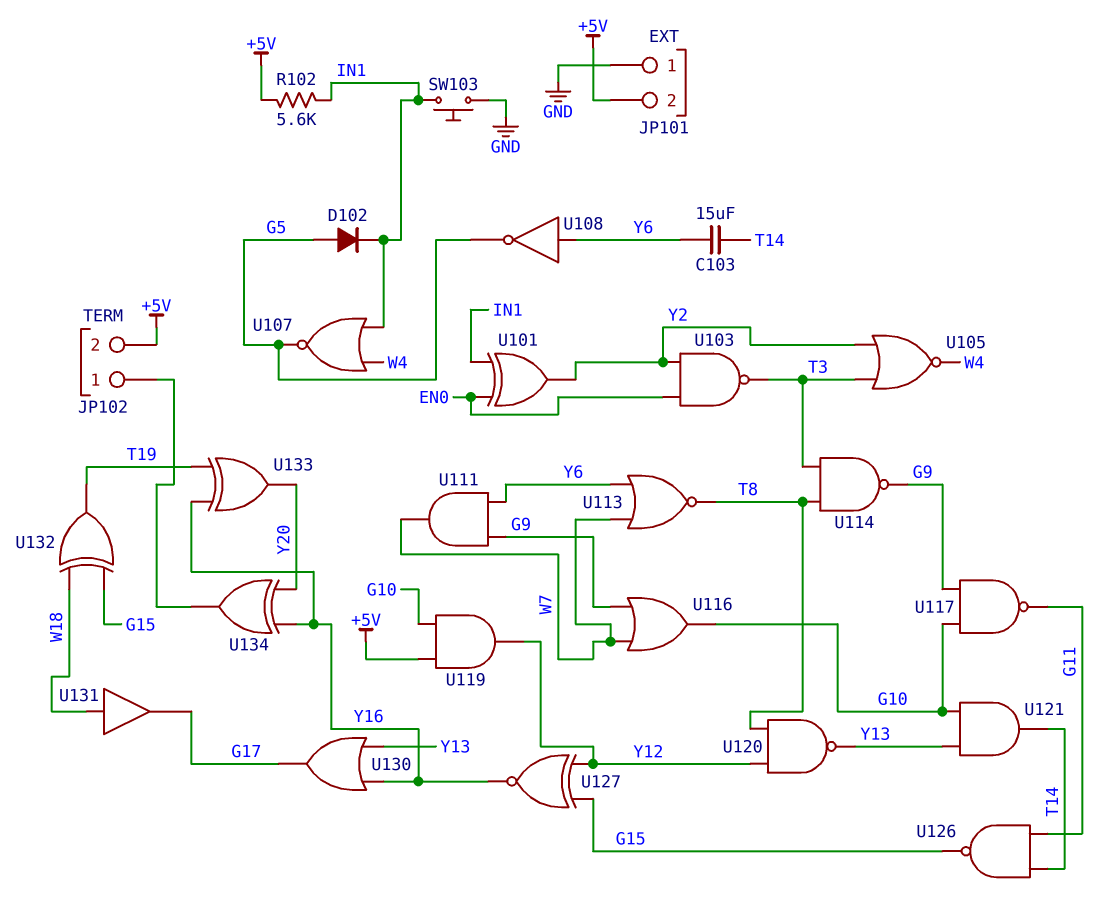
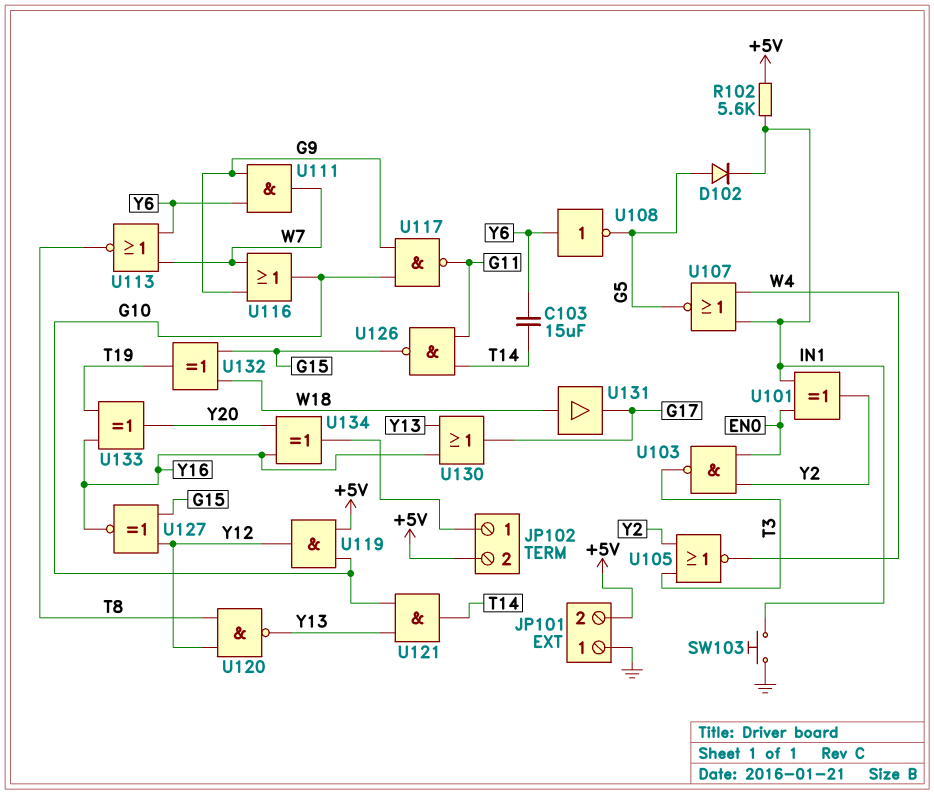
U114: NAND (in T3, in T8, out G9) -> none

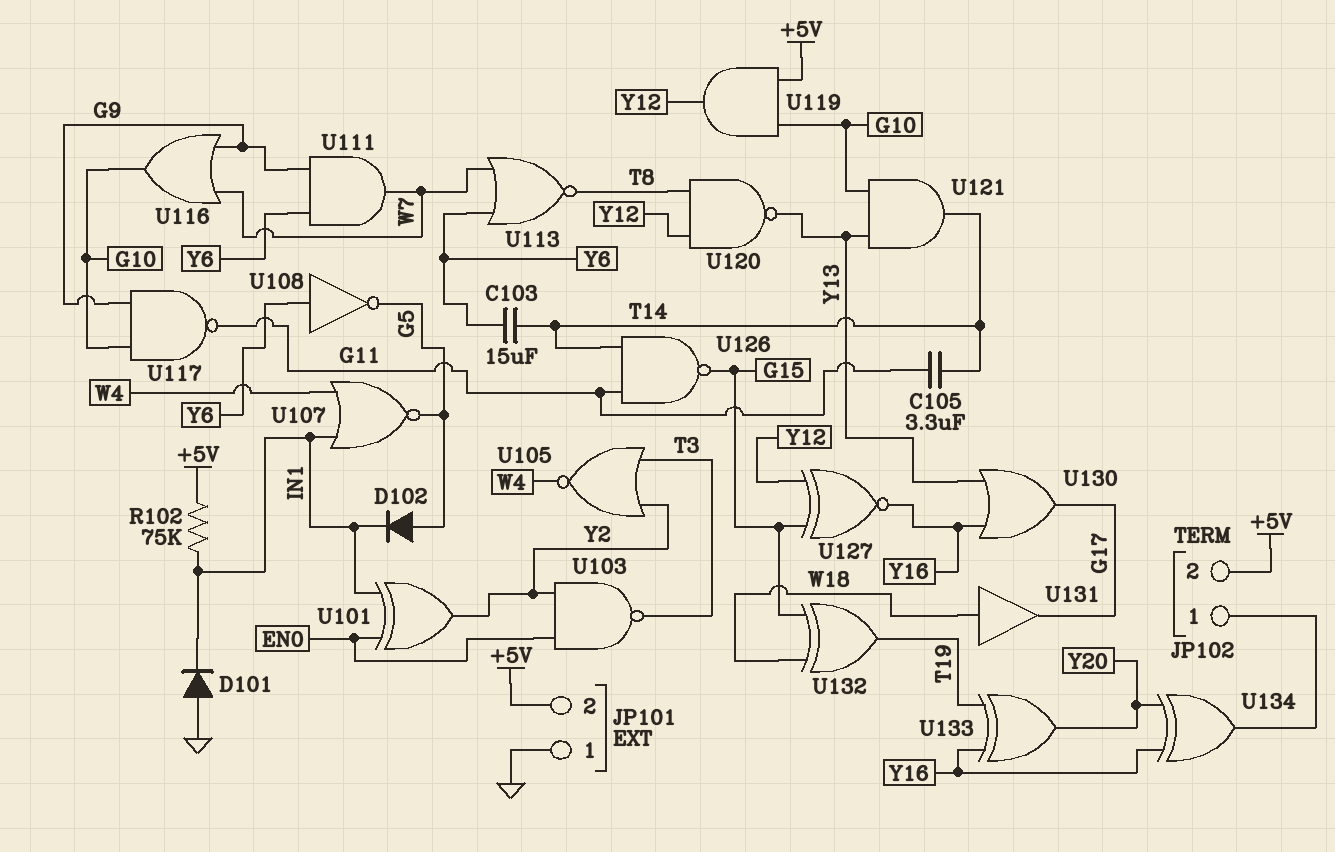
C105: none -> 3.3uF (G11, T14)
D101: none -> diode (A GND, K IN1)
R102: 5.6k (+5V, IN1) -> 75k (+5V, IN1)
SW103: button (GND, IN1) -> none

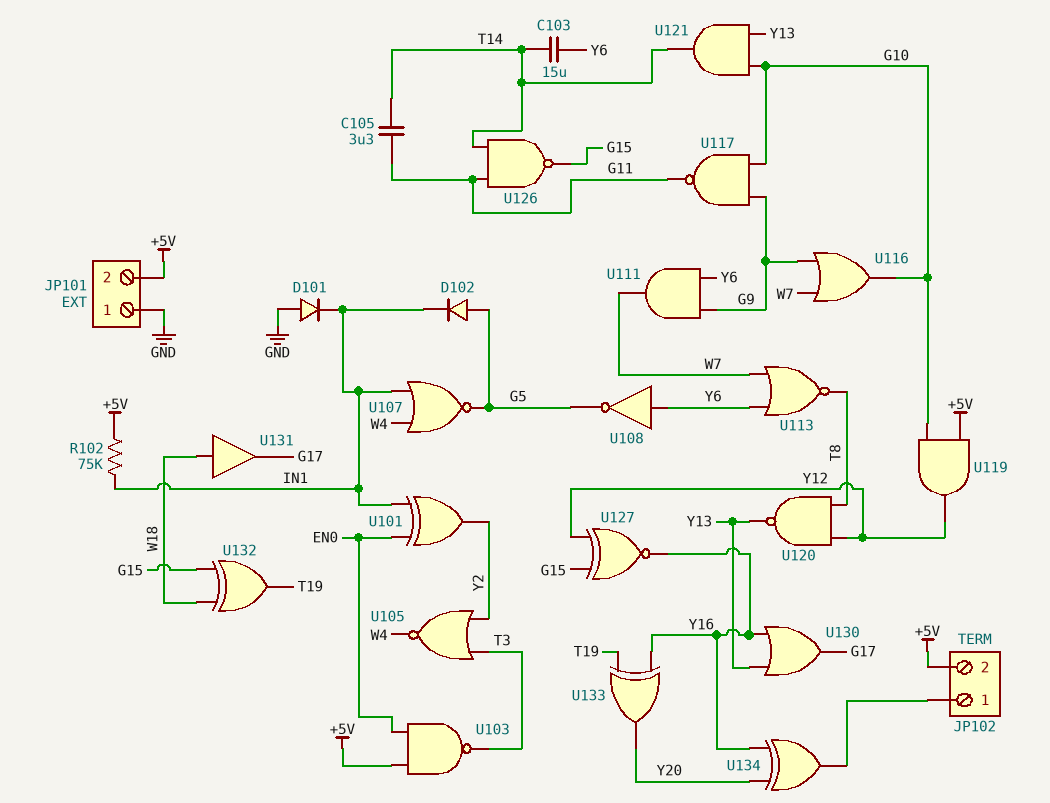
U103: NAND (in EN0, in Y2, out T3) -> NAND (in +5V, in EN0, out T3)

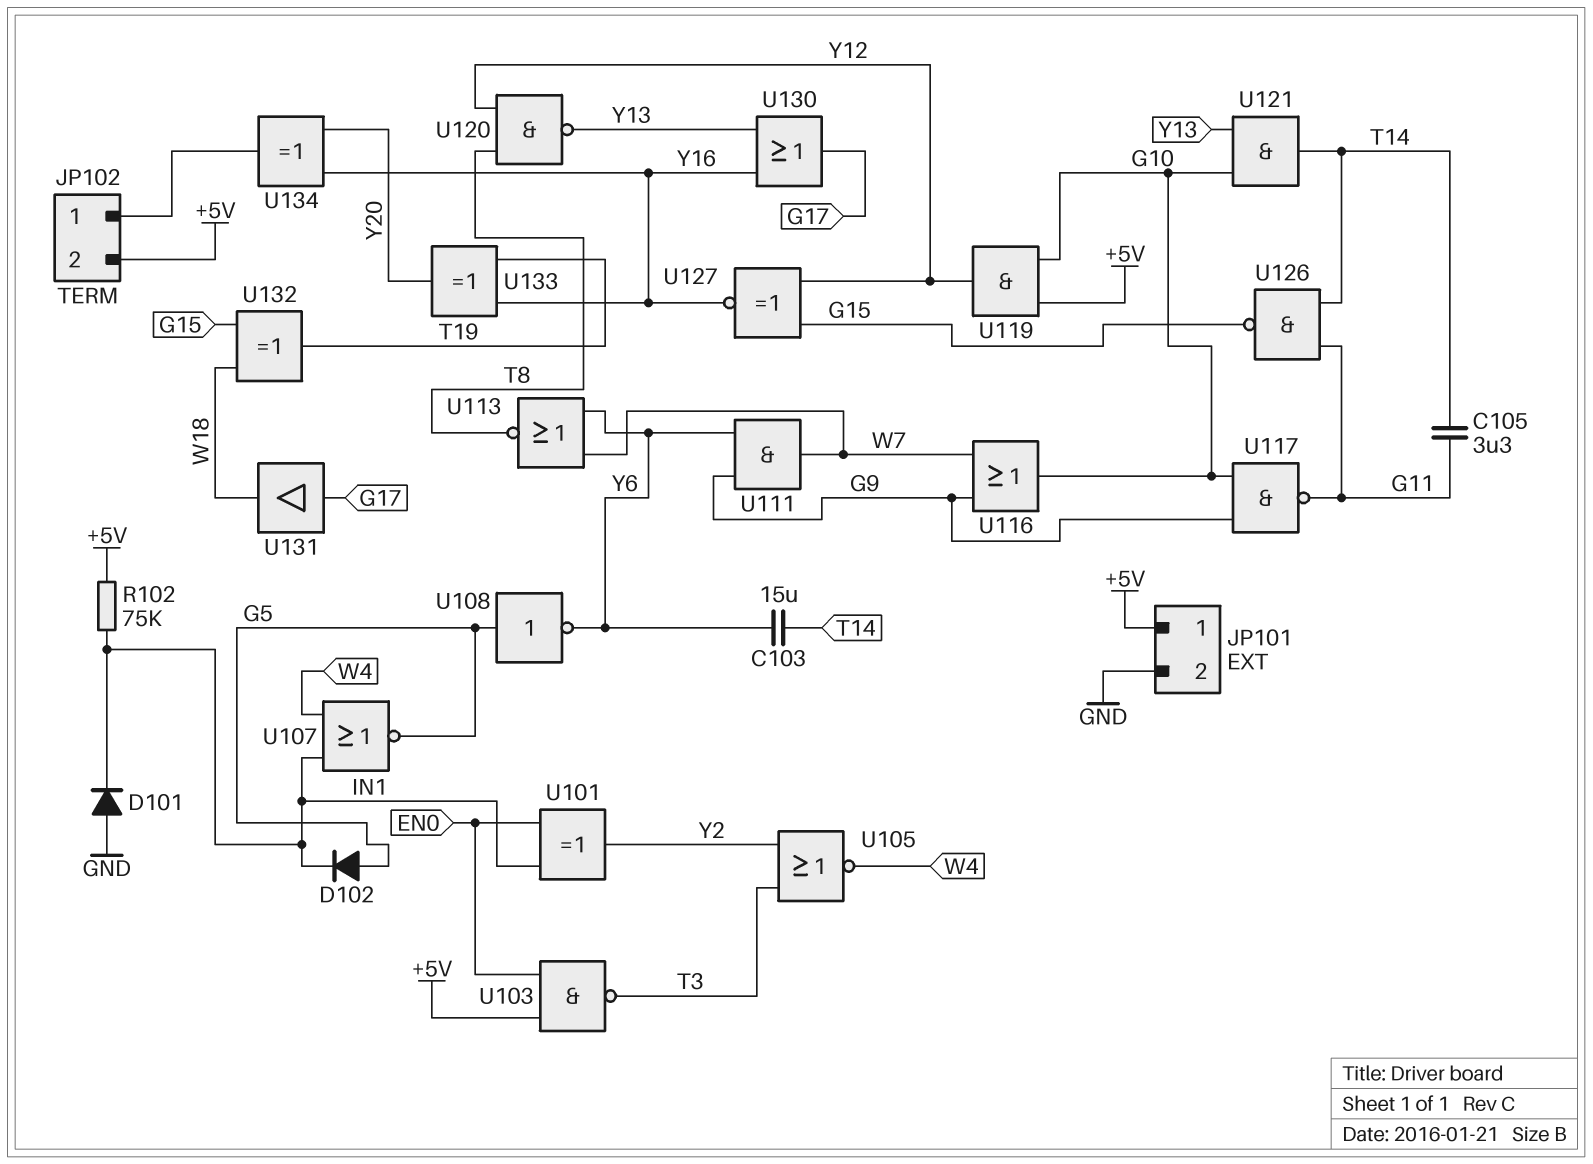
JP101 pin 1: GND -> +5V
JP101 pin 2: +5V -> GND
U108: NOT (in Y6, out G5) -> NOT (in G5, out Y6)
U131: buffer (in W18, out G17) -> buffer (in G17, out W18)

